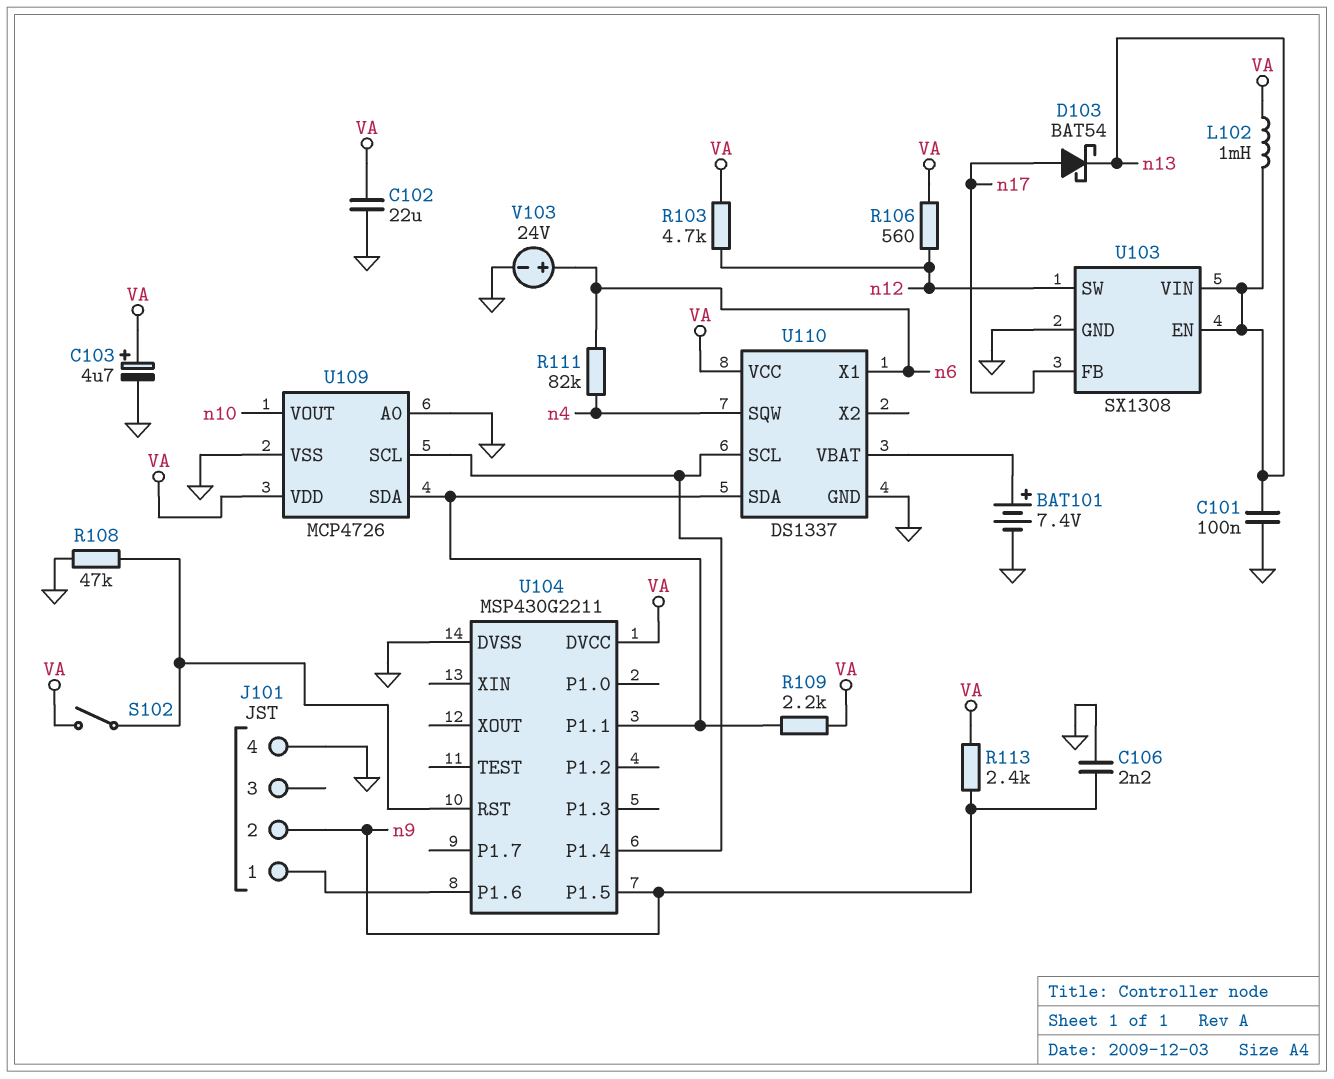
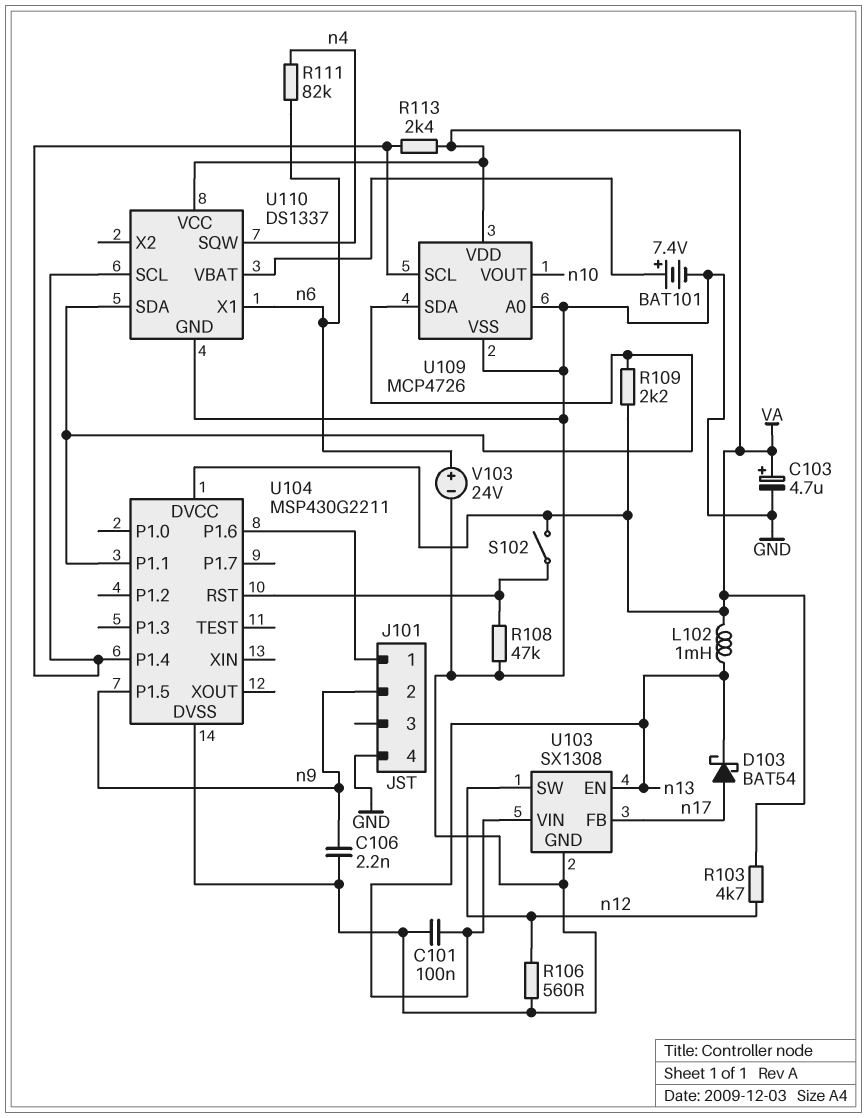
C102: 22uF (GND, VA) -> none
R106: 560 (VA, n12) -> 560 (GND, n12)
R113: 2.4k (VA, n9) -> 2.4k (U104/P1.4, VA)

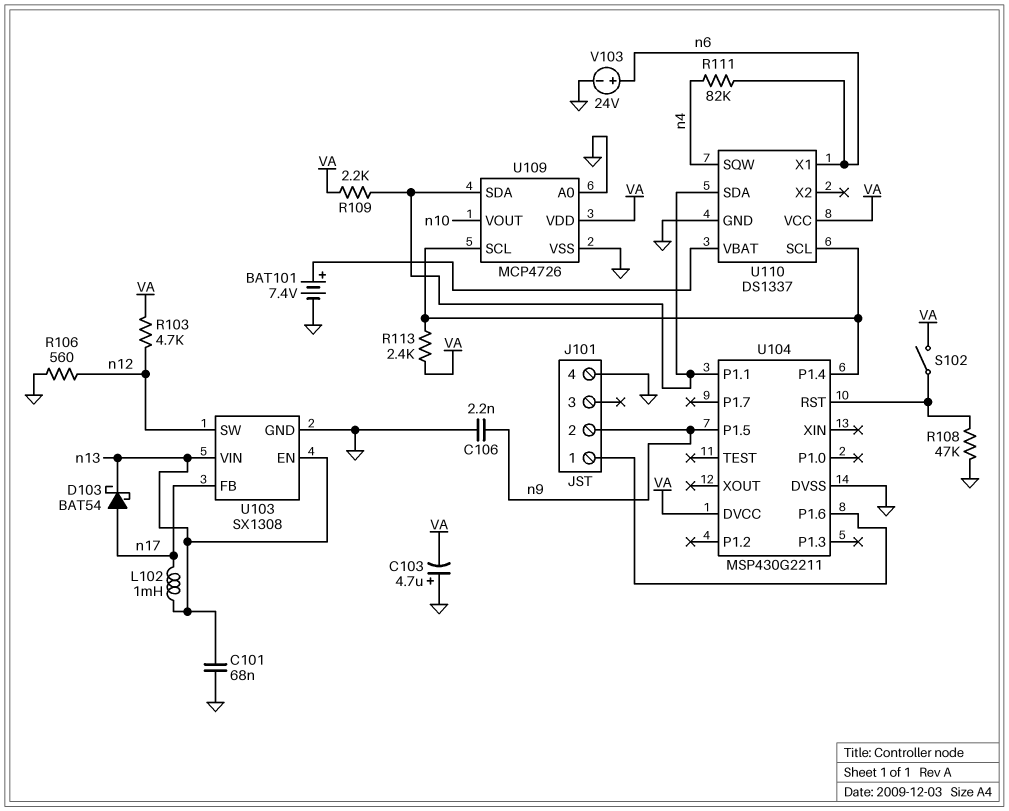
C101: 100nF (GND, n13) -> 68nF (GND, n13)
C103: 4.7uF (plus VA, minus GND) -> 4.7uF (plus GND, minus VA)
L102: 1mH (VA, n13) -> 1mH (n13, n17)

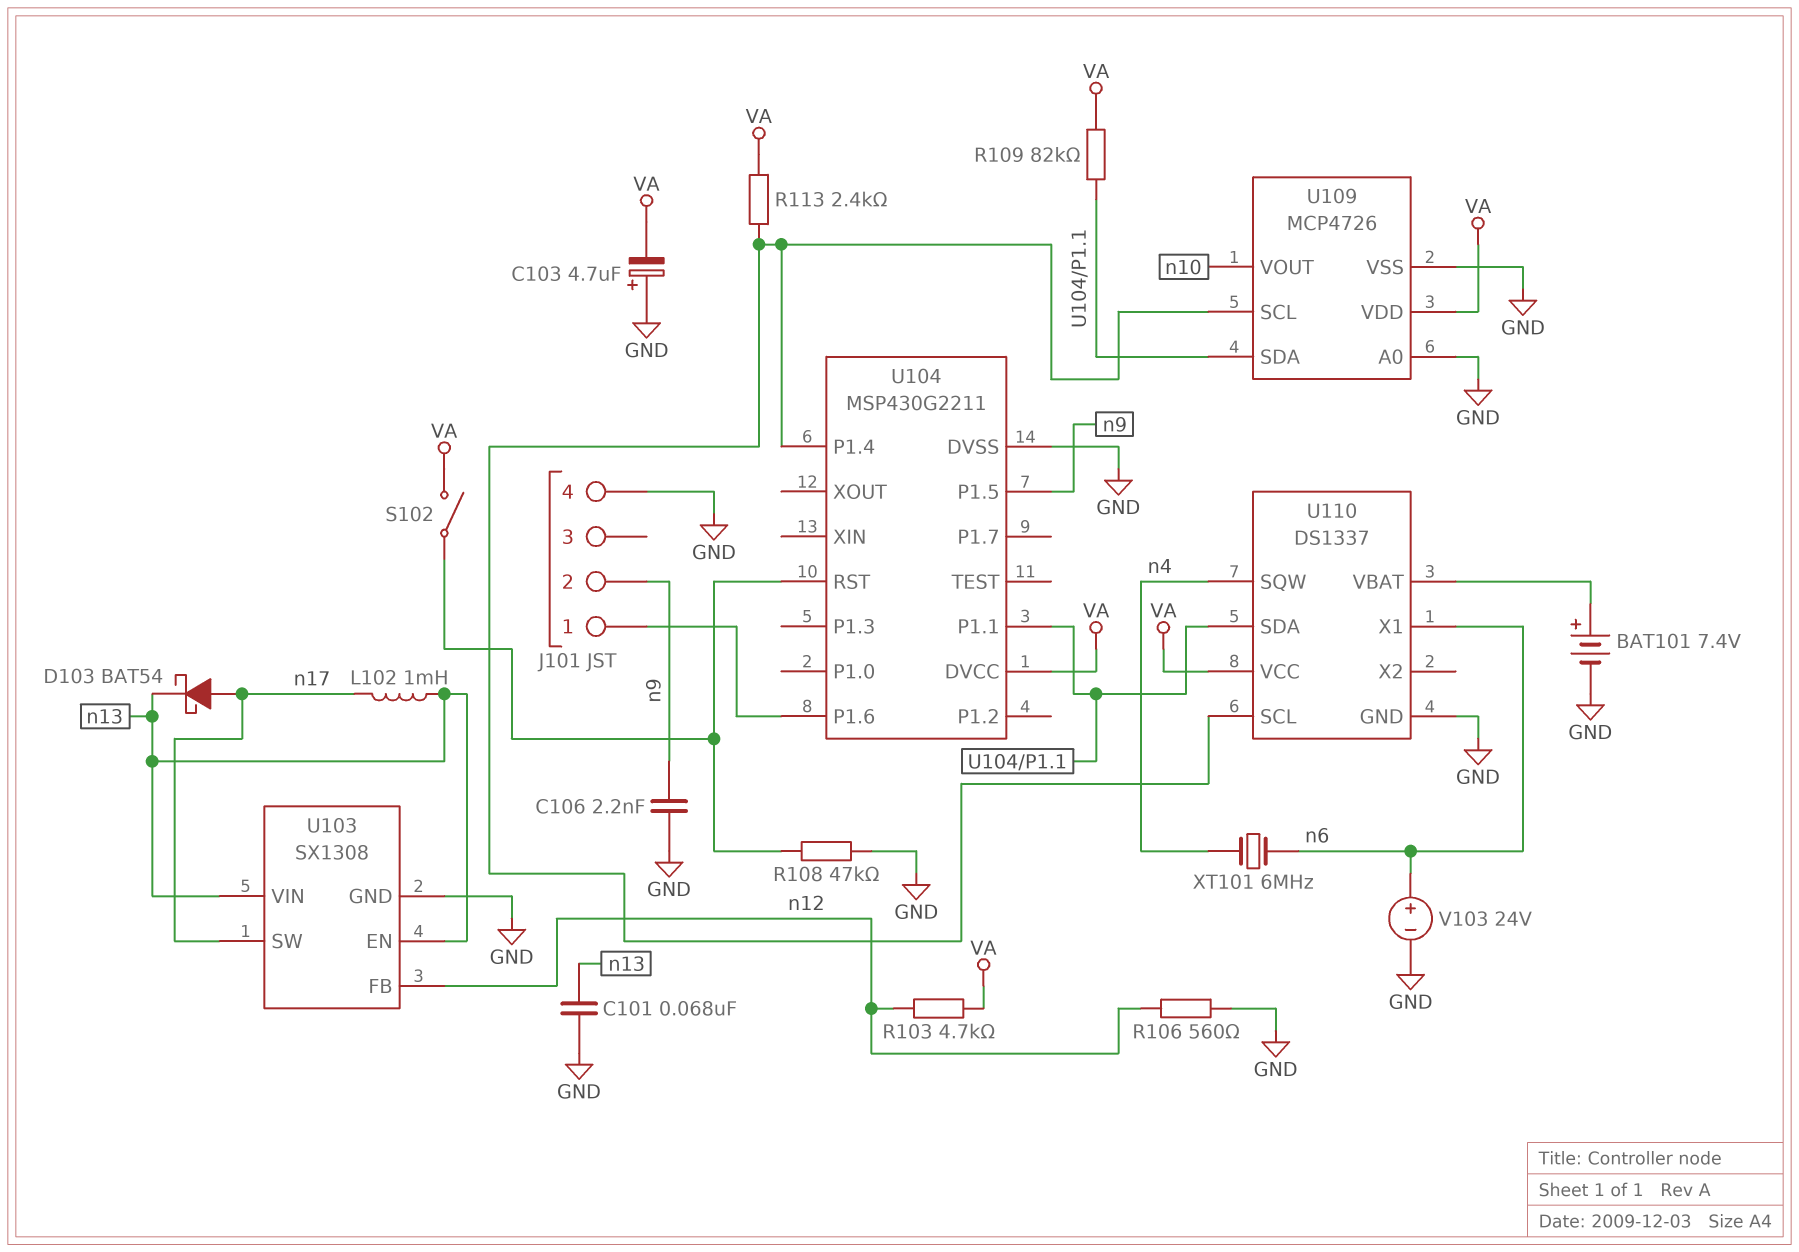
R109: 2.2k (U104/P1.1, VA) -> 82k (U104/P1.1, VA)
R111: 82k (n4, n6) -> none
U103 pin FB: n17 -> n12
U103 pin SW: n12 -> n17
XT101: none -> 6MHz (n4, n6)

